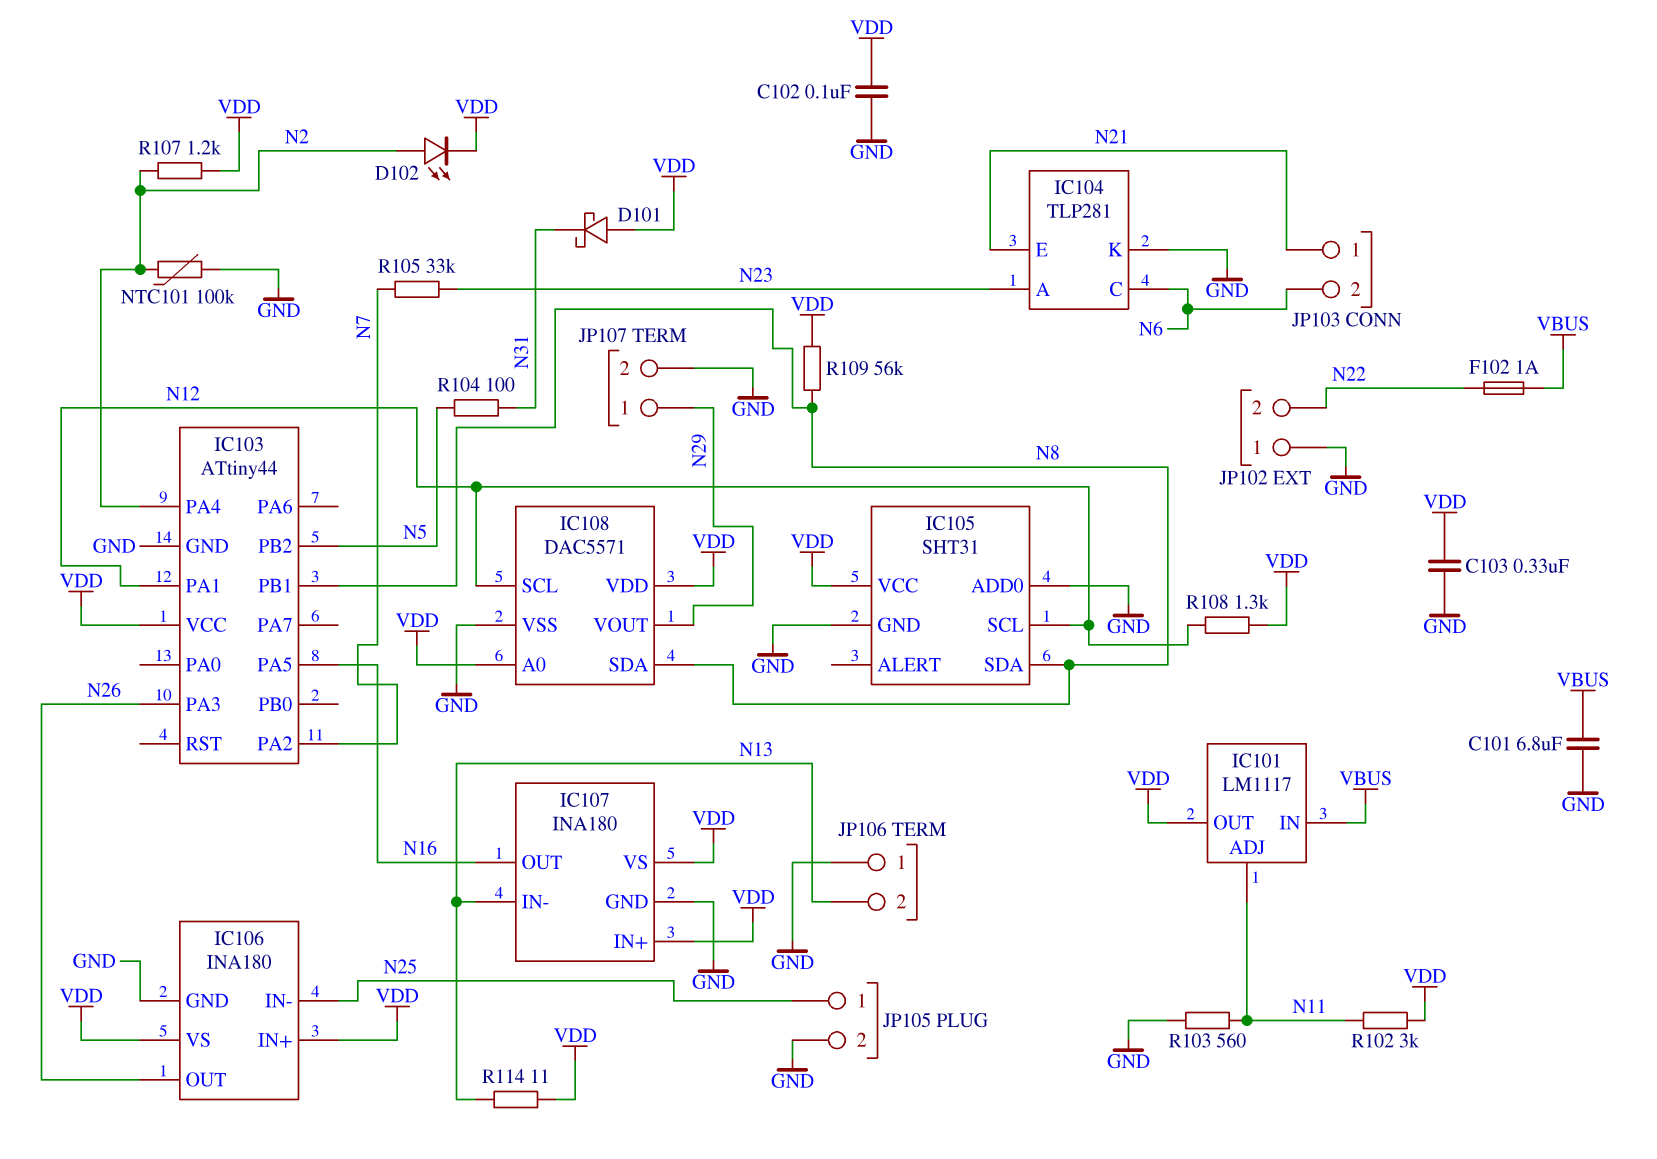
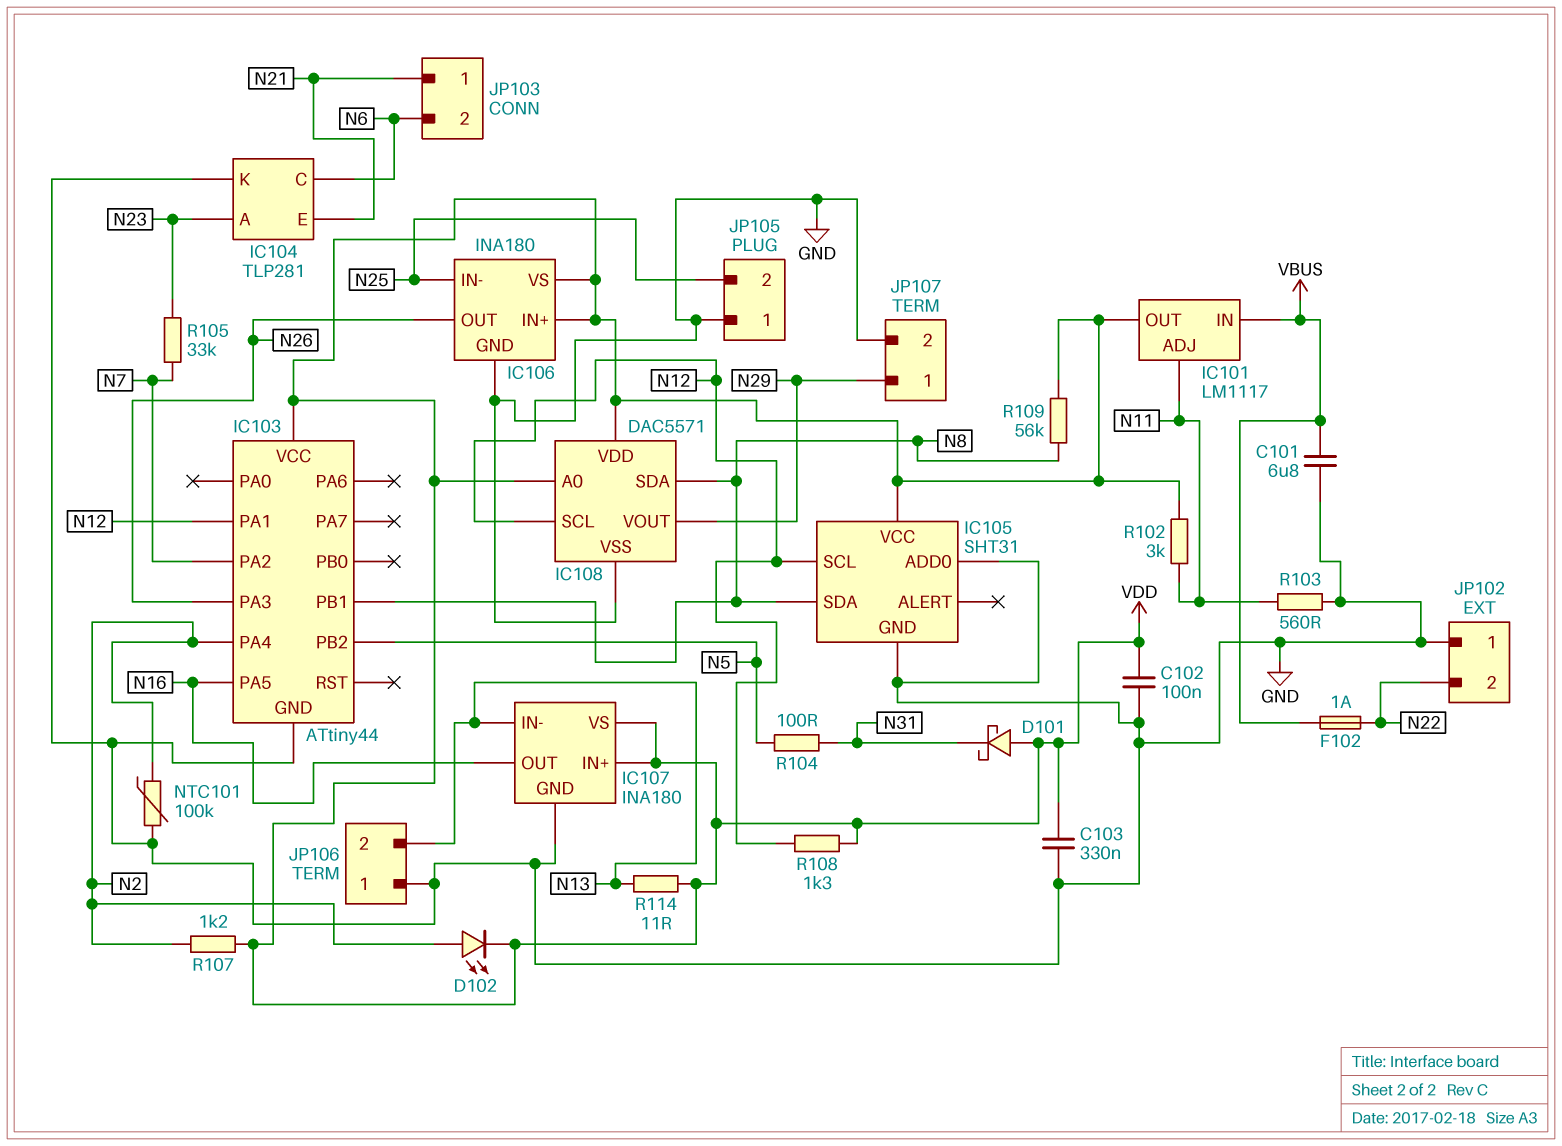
JP105 pin 1: N25 -> GND
JP105 pin 2: GND -> N25

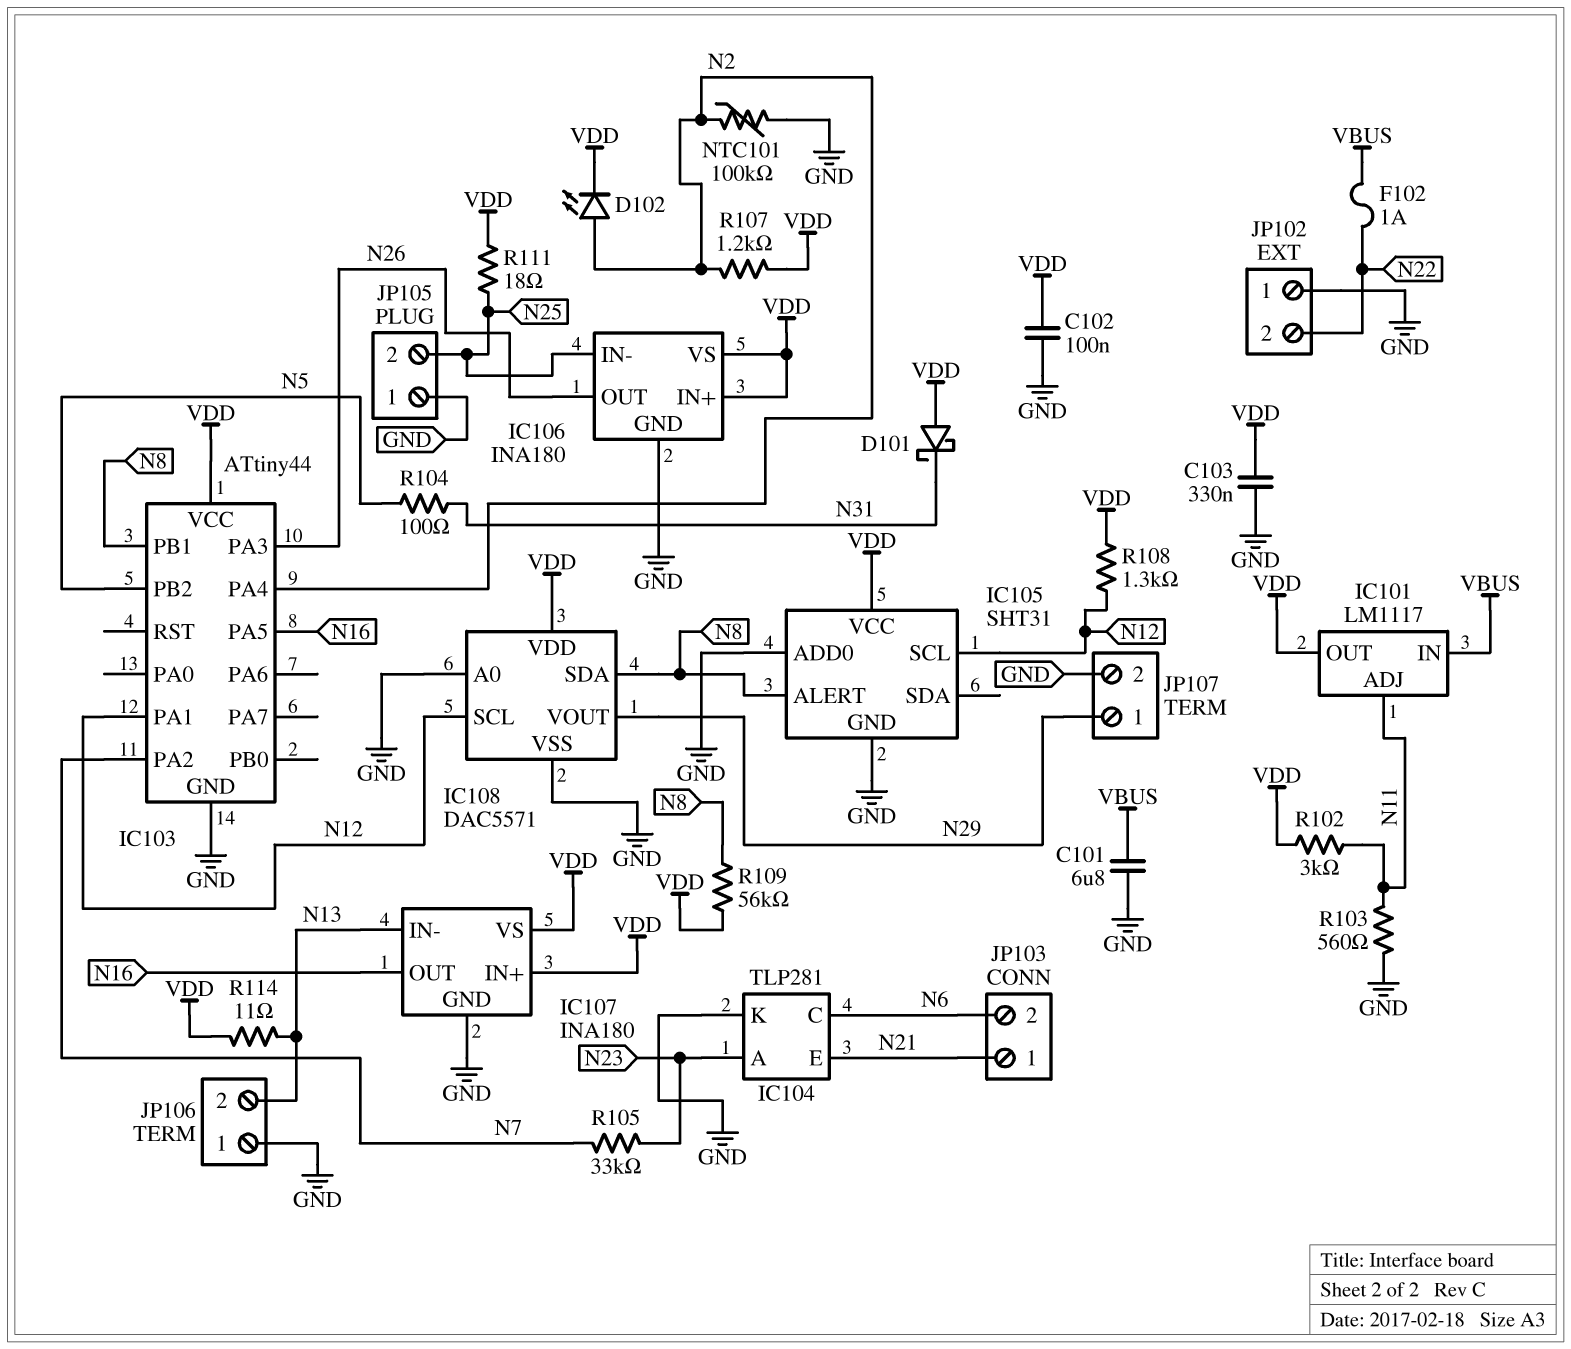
IC105 pin ALERT: none -> N8
IC105 pin SDA: N8 -> none
IC108 pin A0: VDD -> GND
R111: none -> 18 (N25, VDD)

